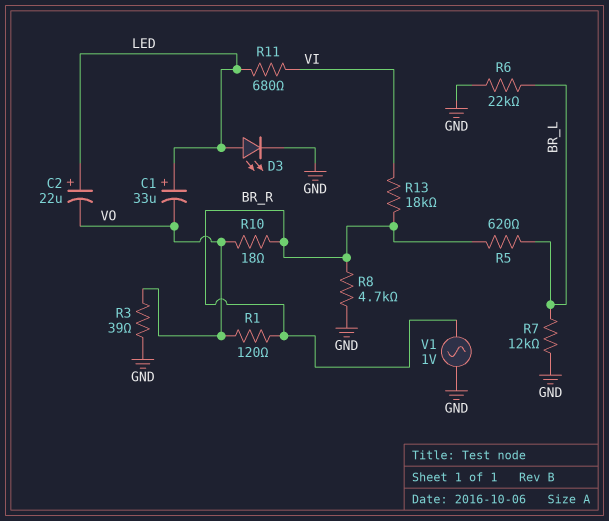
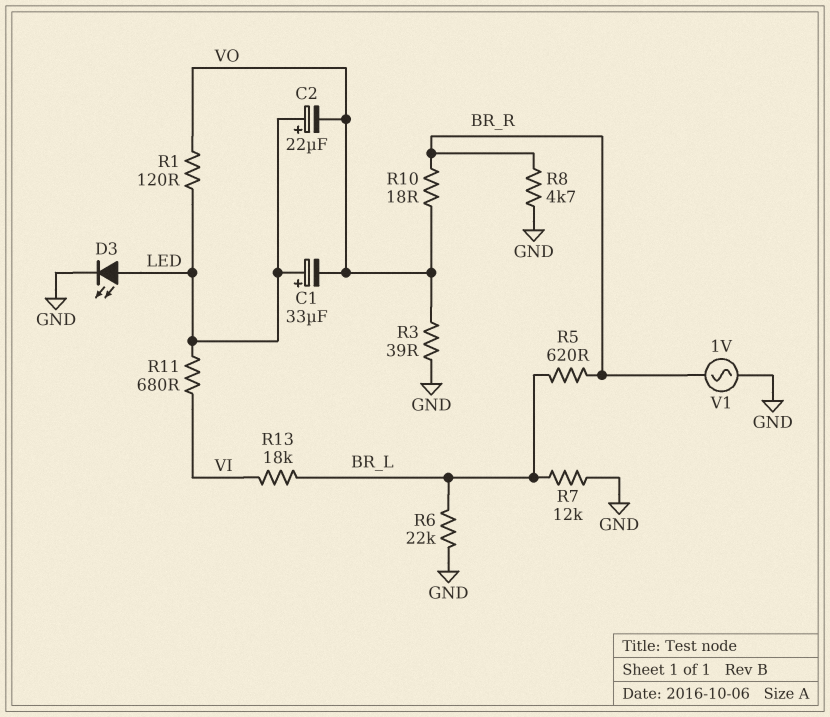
R1: 120 (BR_R, VO) -> 120 (LED, VO)
R13: 18k (BR_R, VI) -> 18k (BR_L, VI)

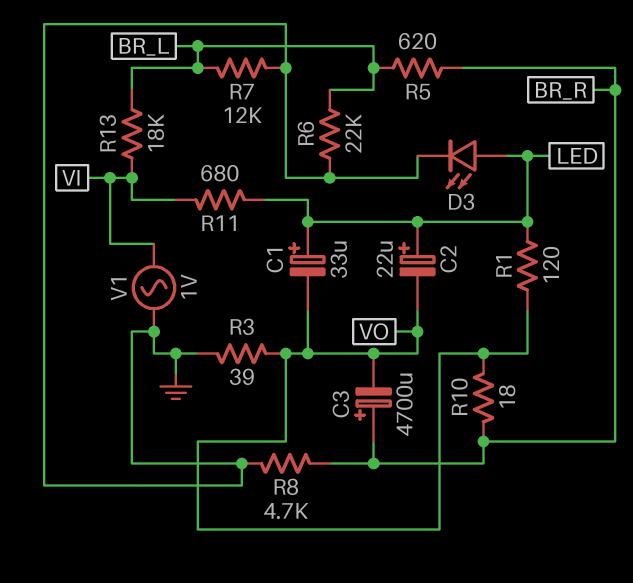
C3: none -> 4700uF (plus BR_R, minus VO)
V1: AC 1V (BR_R, GND) -> AC 1V (GND, VI)

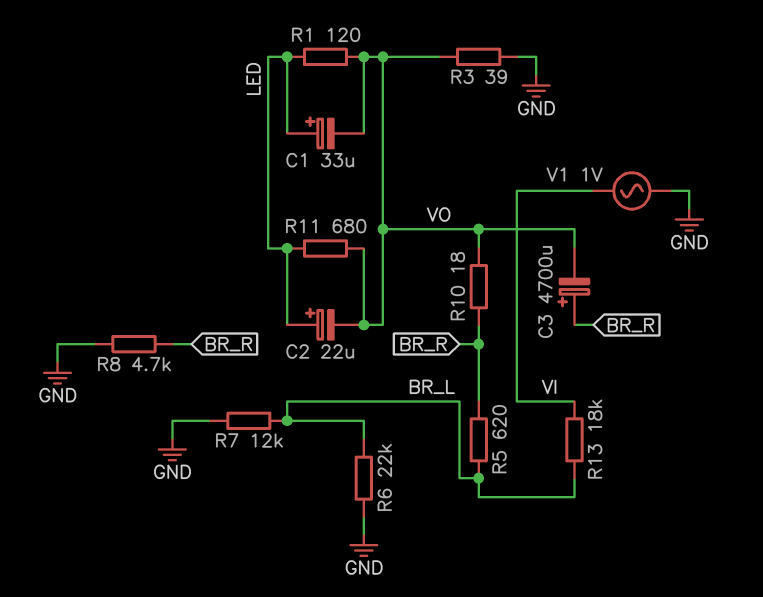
D3: LED (A LED, K GND) -> none
R11: 680 (LED, VI) -> 680 (LED, VO)

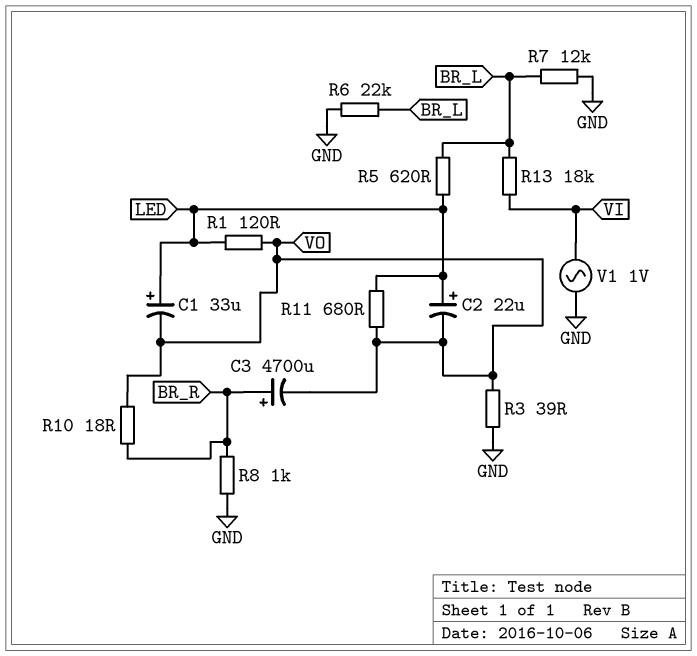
R5: 620 (BR_L, BR_R) -> 620 (BR_L, LED)
R8: 4.7k (BR_R, GND) -> 1k (BR_R, GND)

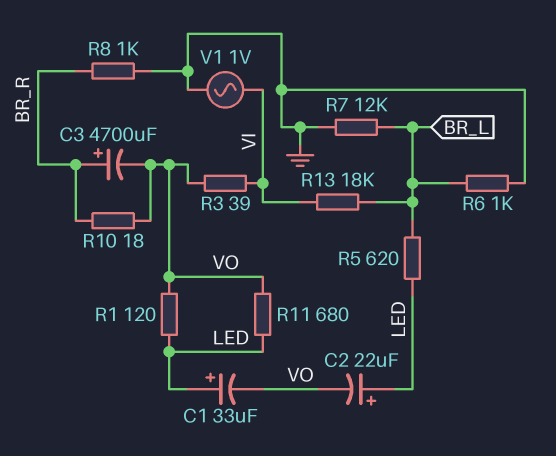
R3: 39 (GND, VO) -> 39 (VI, VO)
R6: 22k (BR_L, GND) -> 1k (BR_L, GND)

